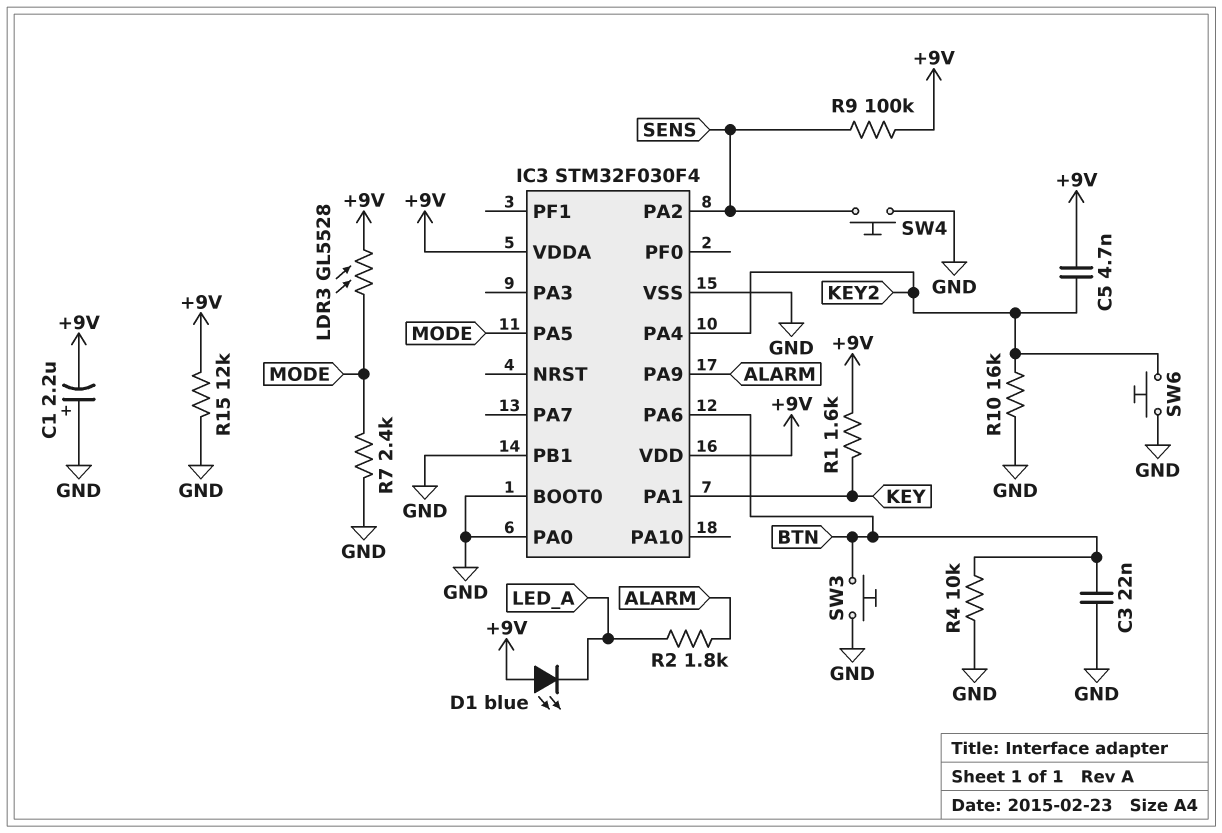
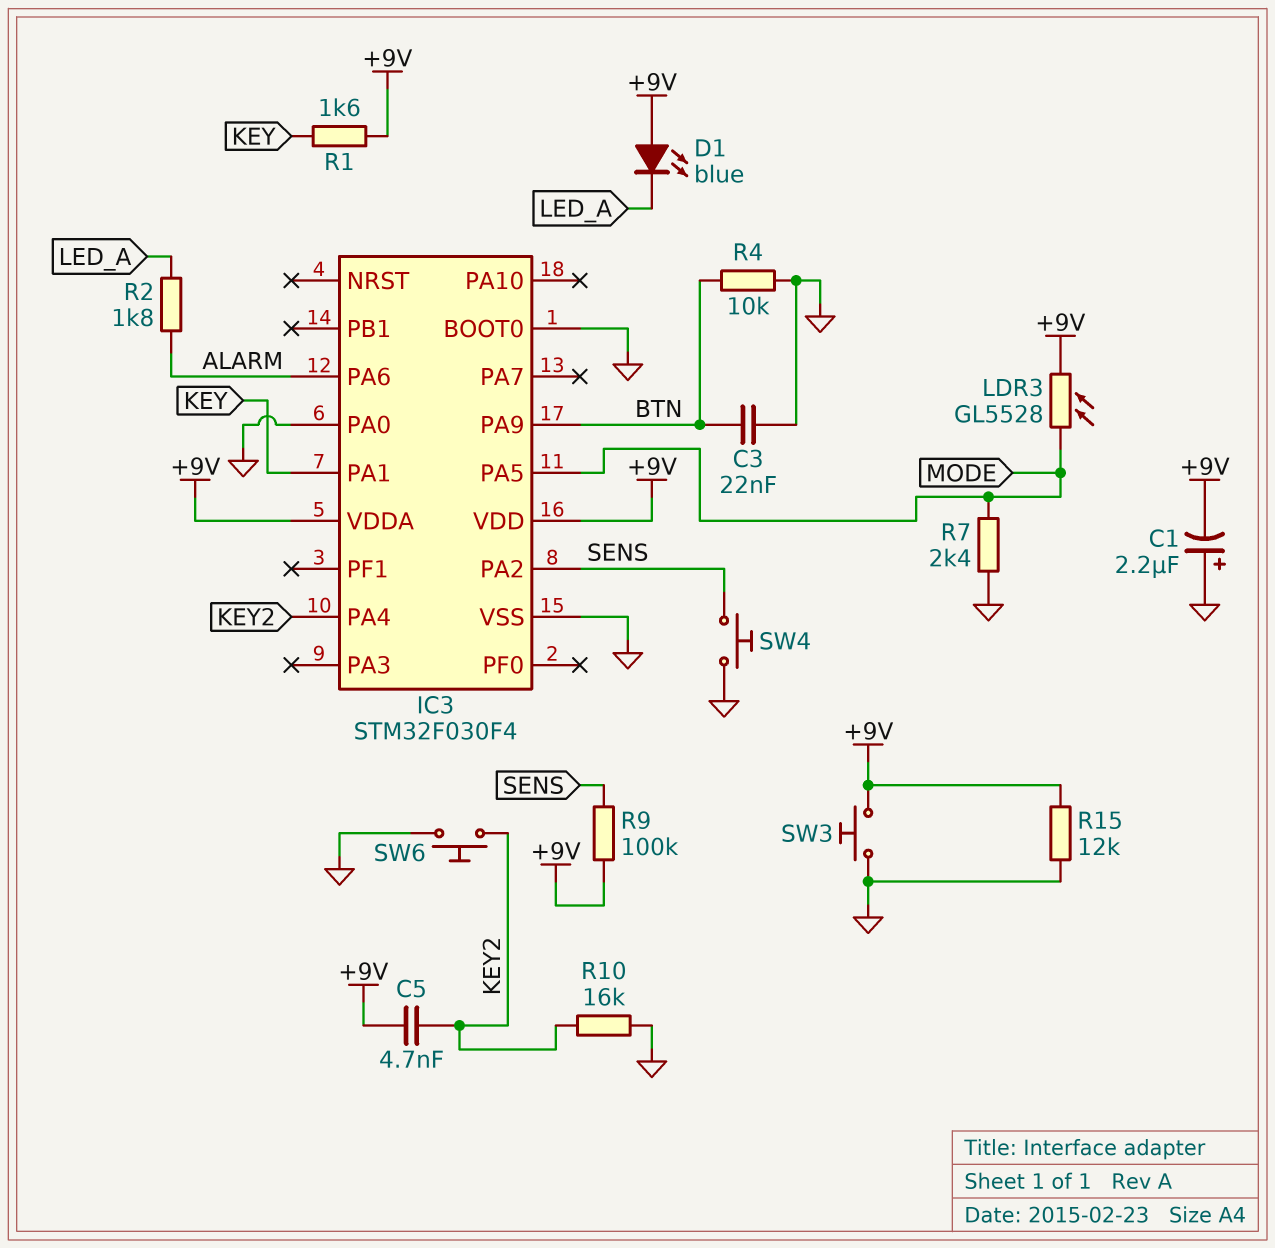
IC3 pin PA6: BTN -> ALARM
IC3 pin PA9: ALARM -> BTN
IC3 pin PB1: GND -> none
SW3: button (BTN, GND) -> button (+9V, GND)

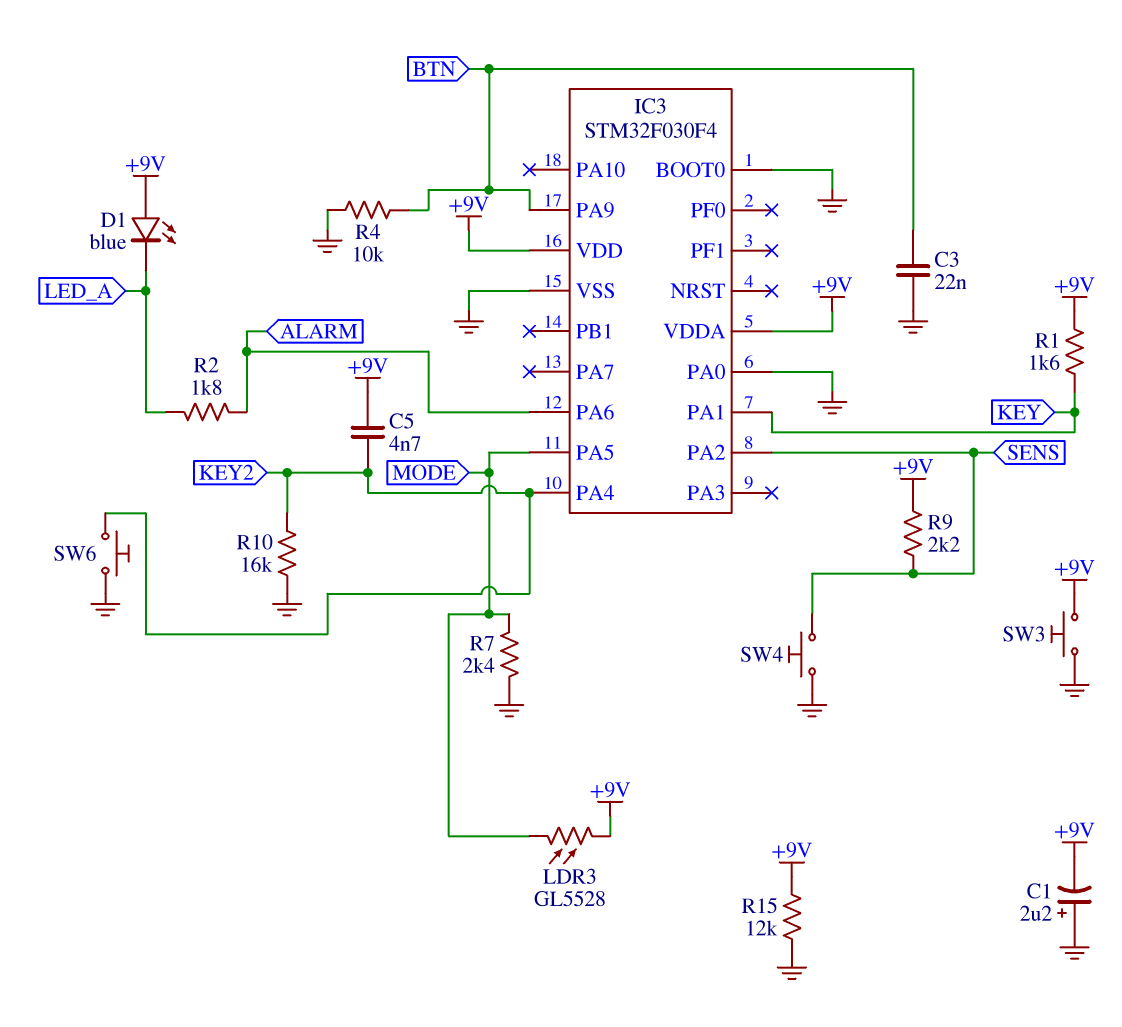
R9: 100k (+9V, SENS) -> 2.2k (+9V, SENS)

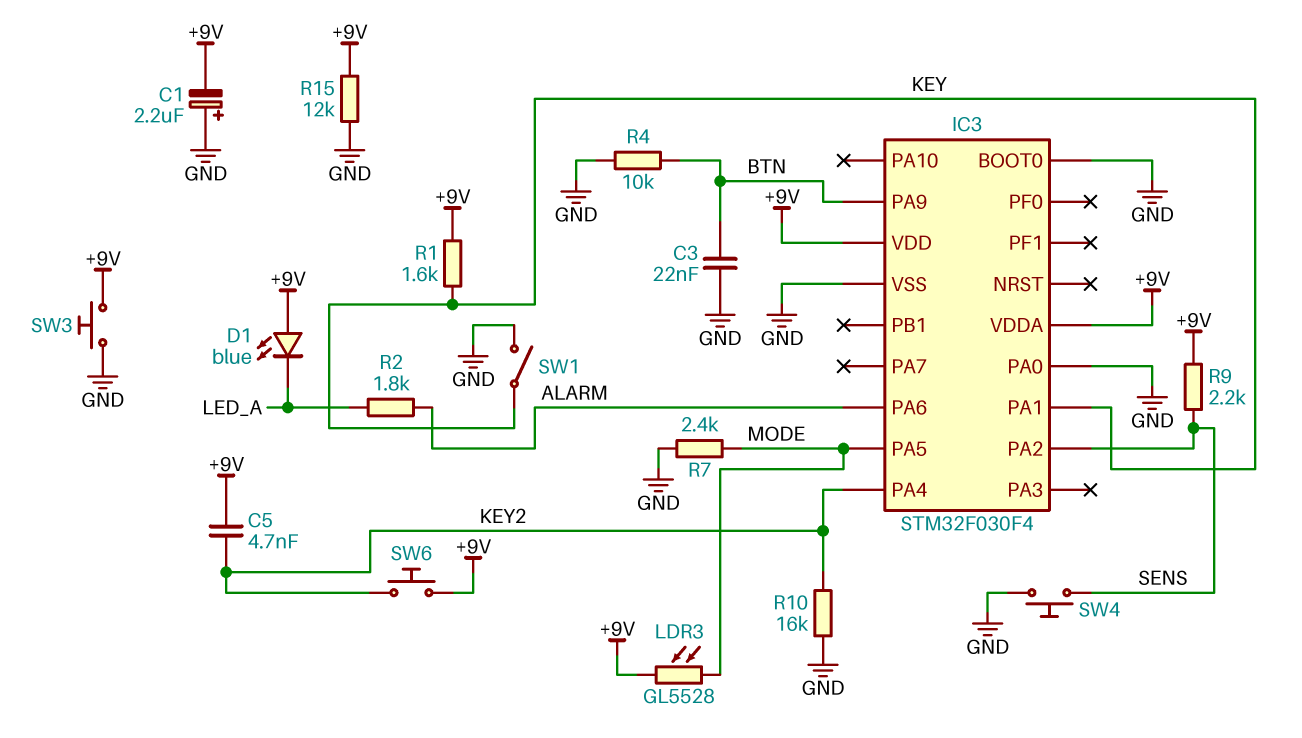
SW1: none -> switch (GND, KEY)
SW6: button (GND, KEY2) -> button (+9V, KEY2)

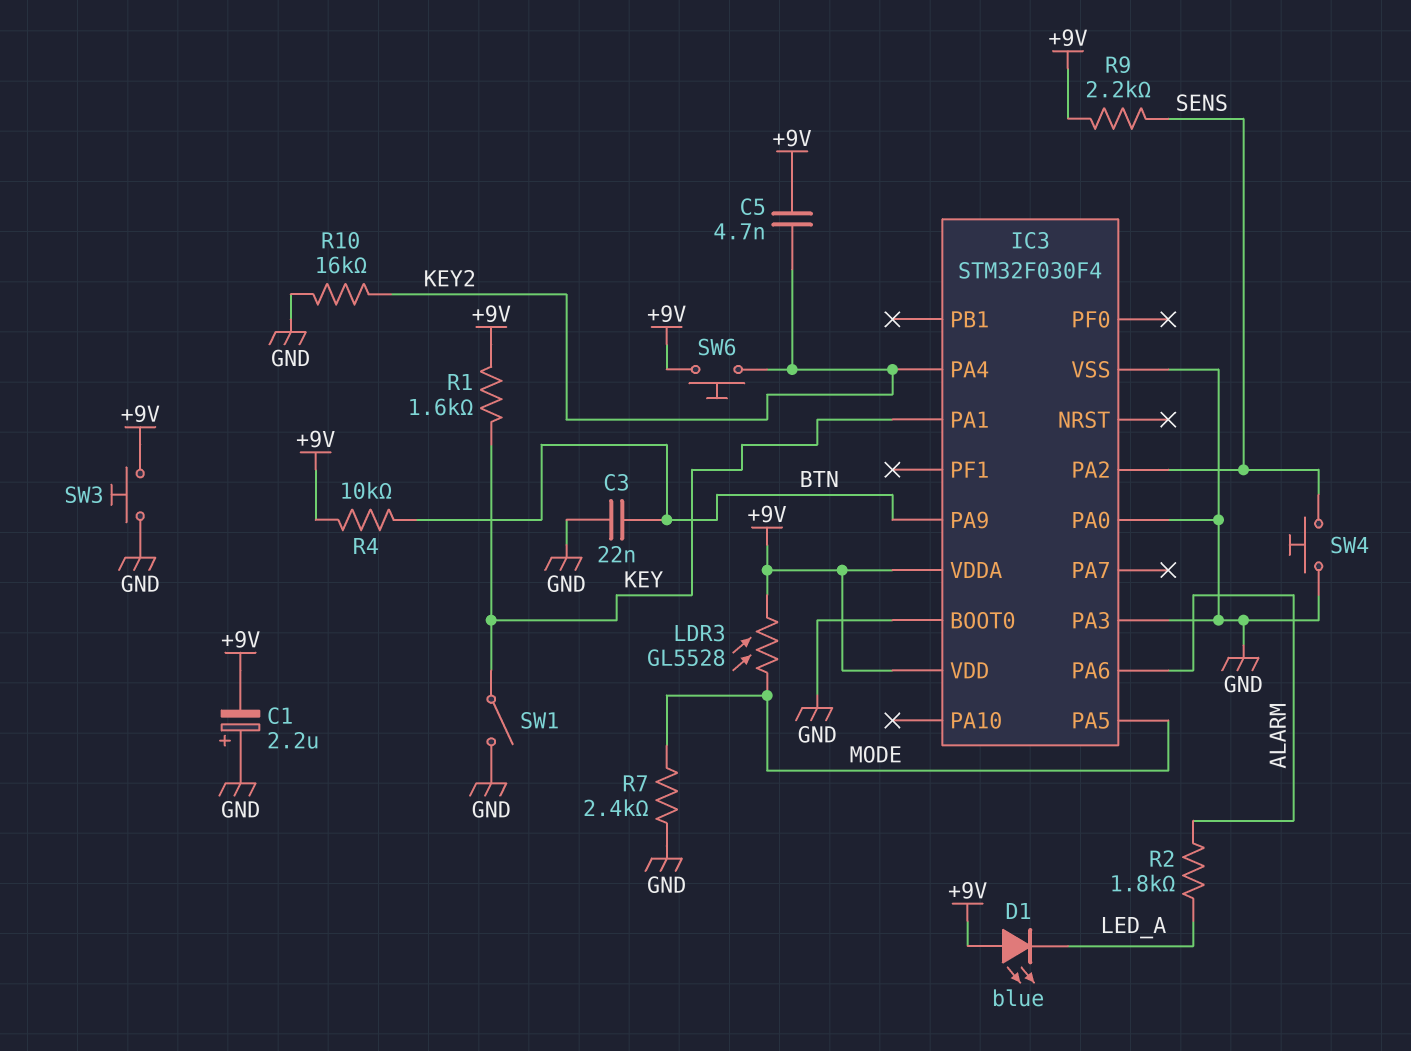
IC3 pin PA3: none -> GND
R4: 10k (BTN, GND) -> 10k (+9V, BTN)
R15: 12k (+9V, GND) -> none

